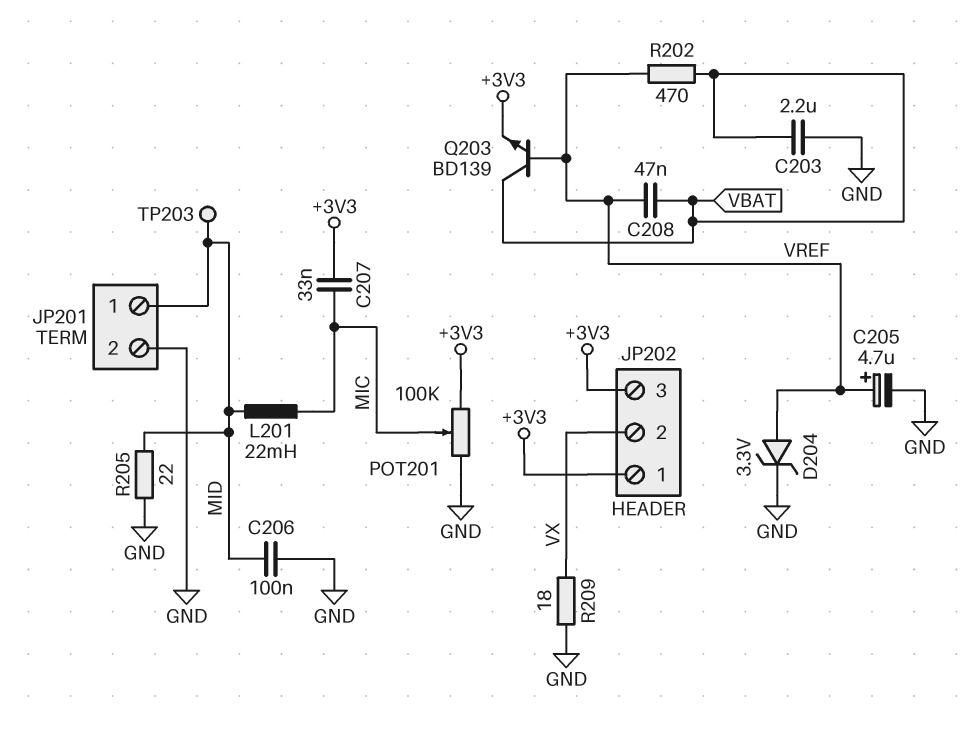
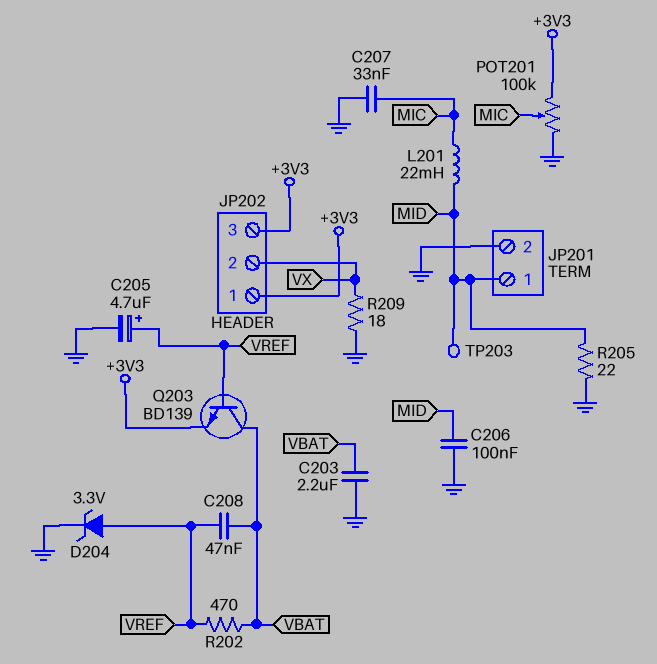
C207: 33nF (+3V3, MIC) -> 33nF (GND, MIC)

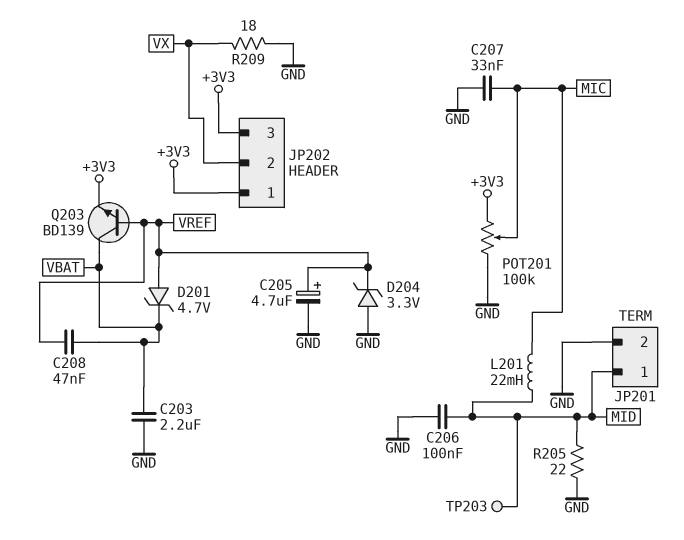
D201: none -> zener 4.7V (A VREF, K VBAT)
D204: zener 3.3V (A VREF, K GND) -> zener 3.3V (A GND, K VREF)
R202: 470 (VBAT, VREF) -> none

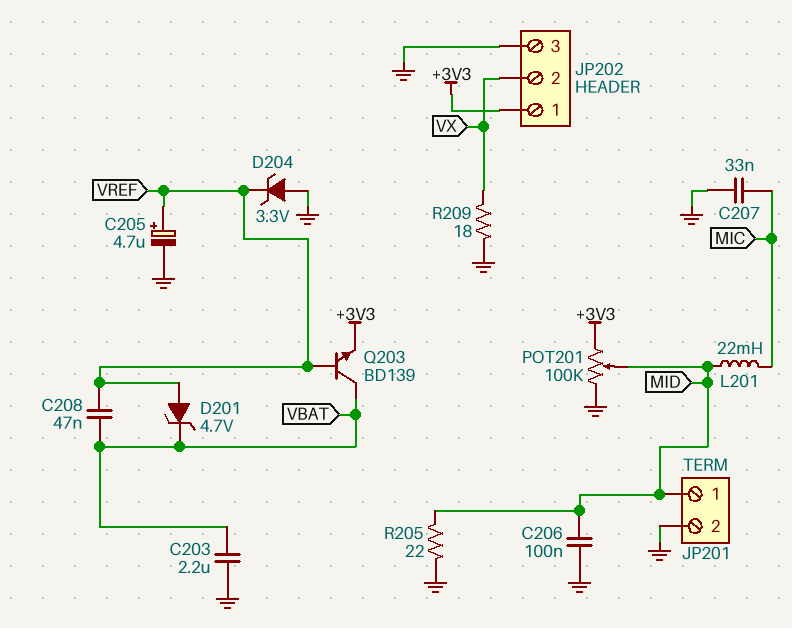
JP202 pin 3: +3V3 -> GND
POT201: 100k (+3V3, GND, wiper MIC) -> 100k (+3V3, GND, wiper MID)
TP203: test point (MID) -> none

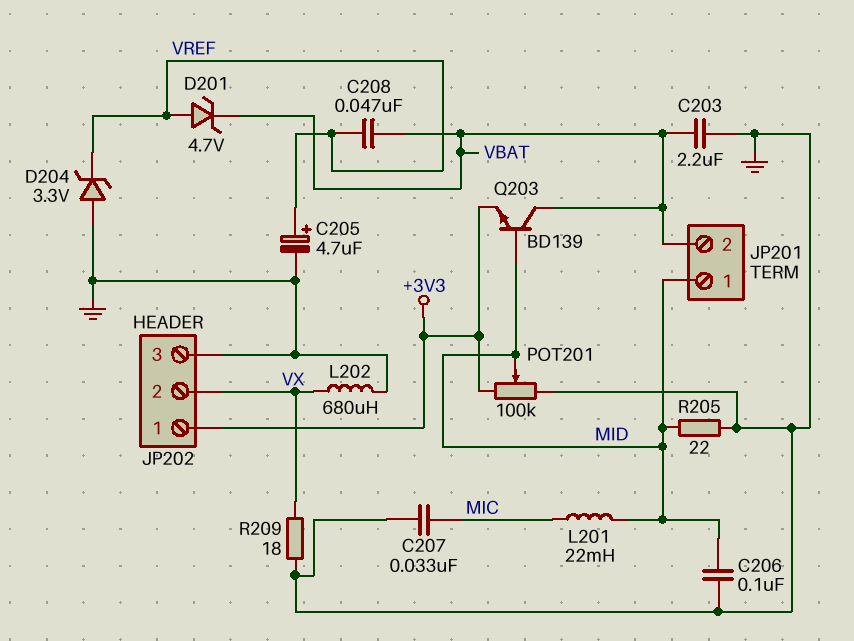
JP201 pin 2: GND -> VBAT
L202: none -> 680uH (GND, VX)
Q203: NPN BD139 (B VREF, C VBAT, E +3V3) -> NPN BD139 (B MID, C VBAT, E +3V3)

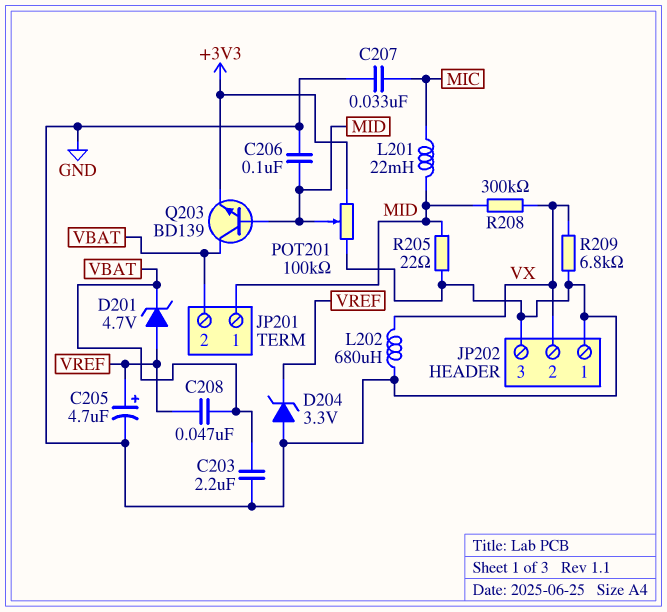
JP202 pin 1: +3V3 -> GND
R208: none -> 300k (MID, VX)
R209: 18 (GND, VX) -> 6.8k (GND, VX)

